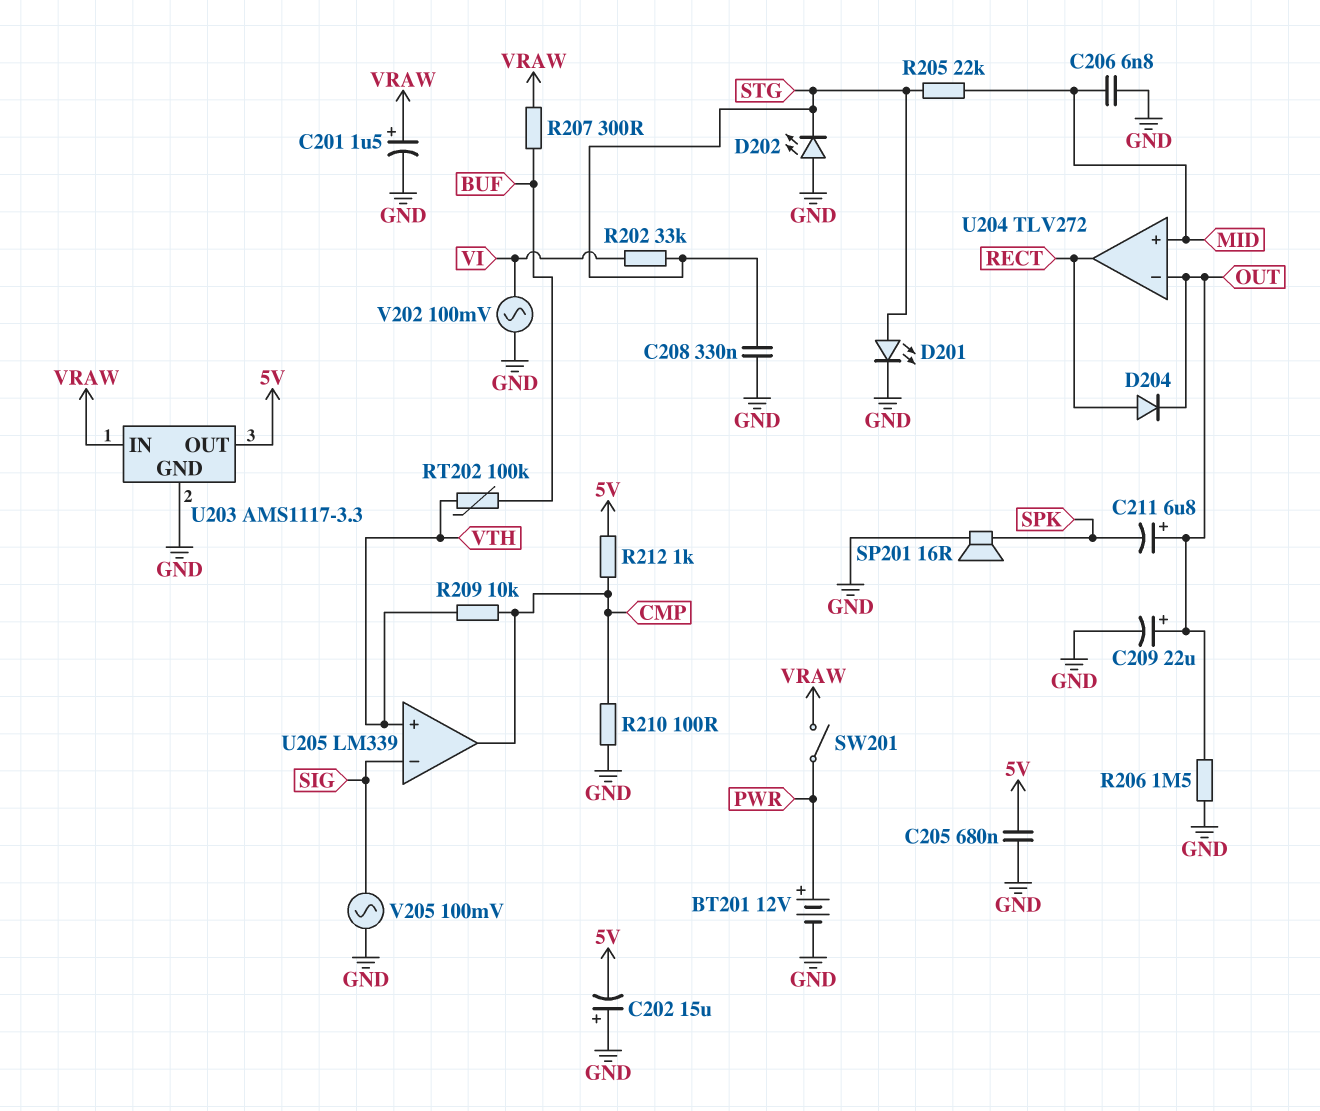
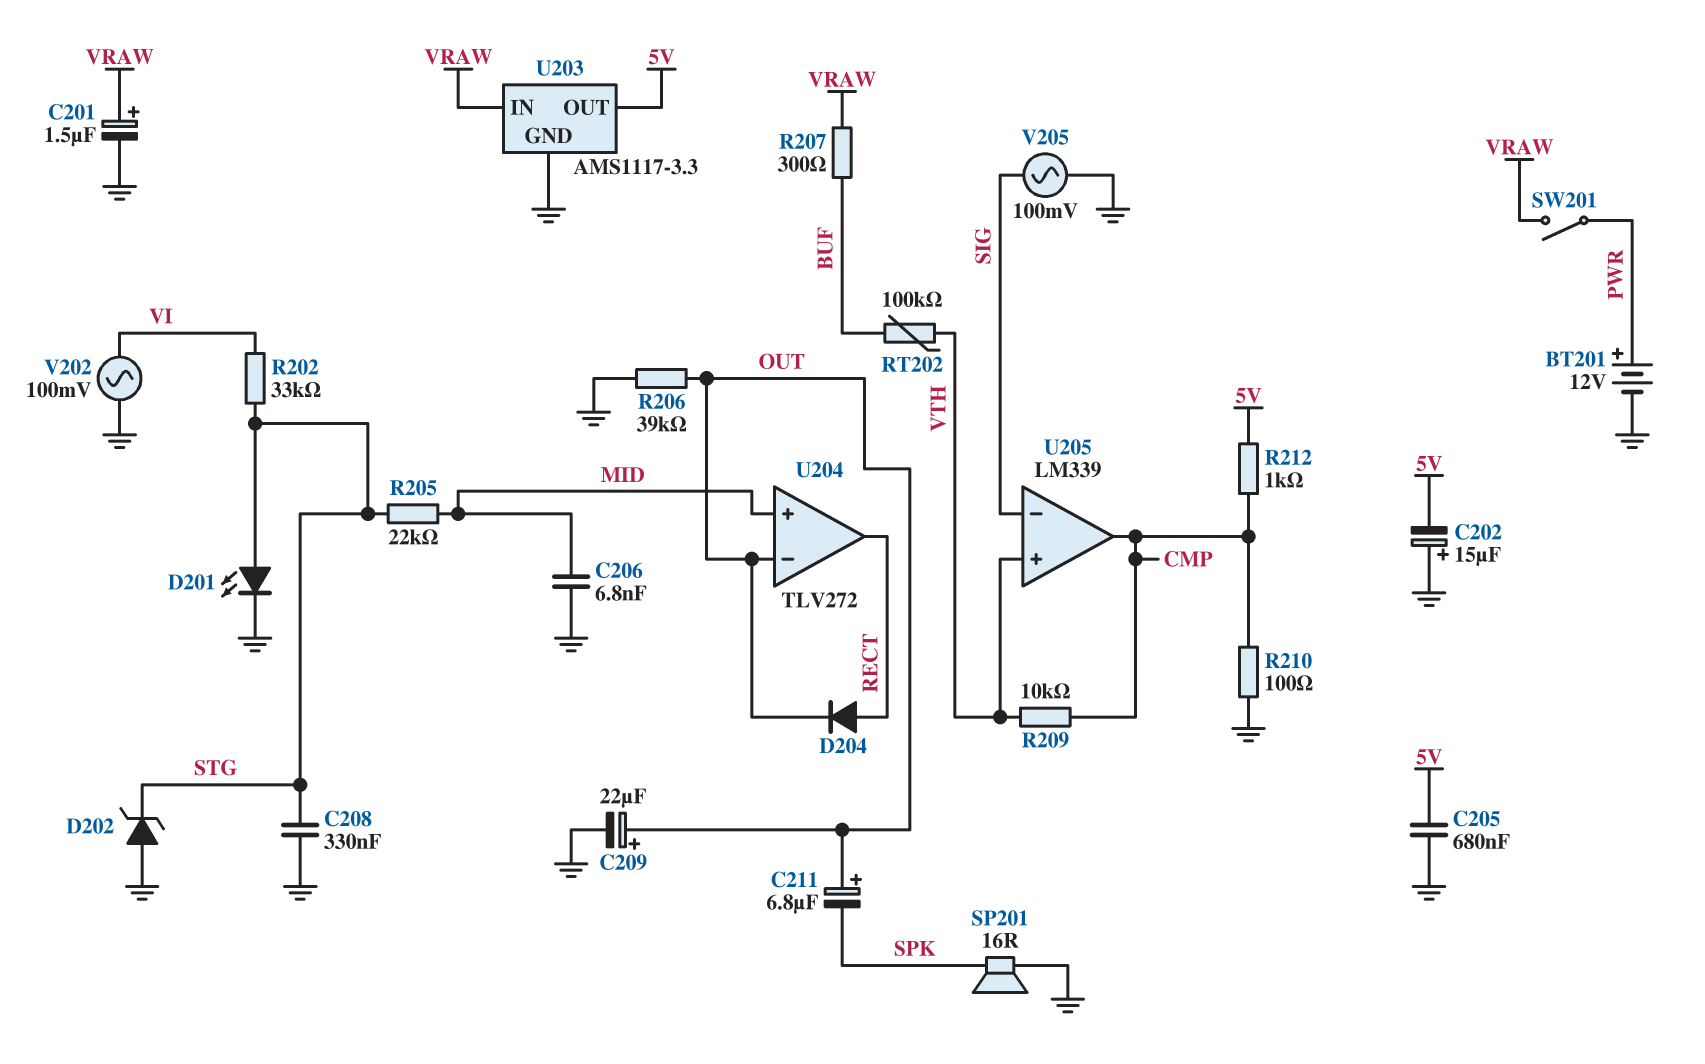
D202: LED (A GND, K STG) -> zener (A GND, K STG)
R206: 1.5M (GND, OUT) -> 39k (GND, OUT)

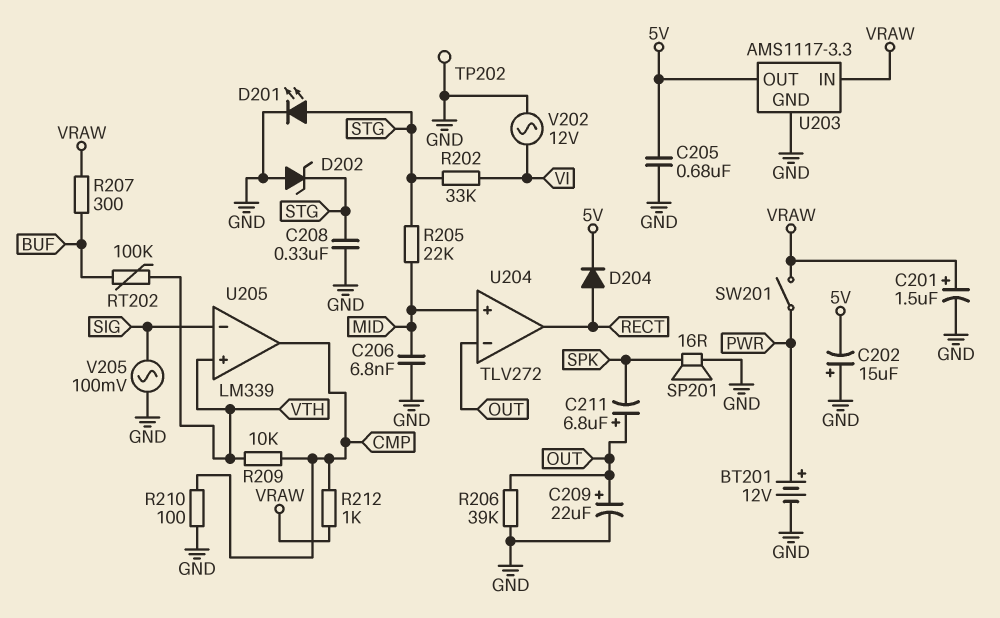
D204: diode (A RECT, K OUT) -> diode (A RECT, K 5V)
R212: 1k (5V, CMP) -> 1k (CMP, VRAW)
TP202: none -> test point (GND)
V202: AC 100mV (GND, VI) -> AC 12V (GND, VI)

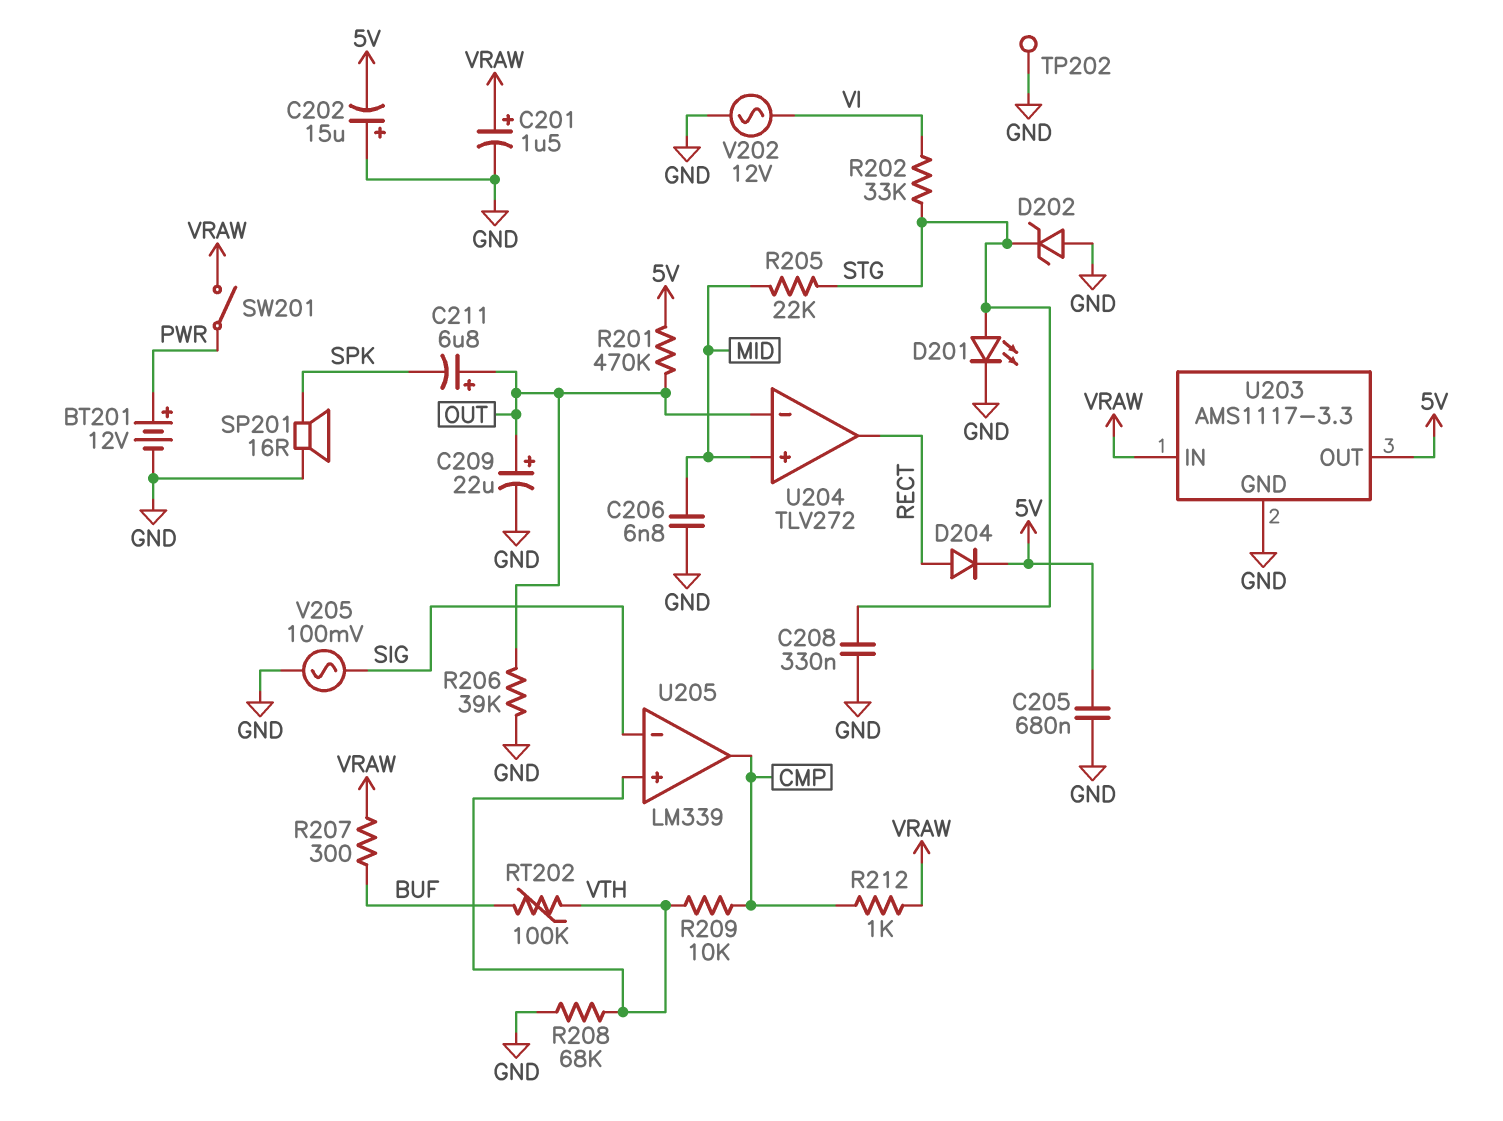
R201: none -> 470k (5V, OUT)
R208: none -> 68k (GND, VTH)
R210: 100 (CMP, GND) -> none

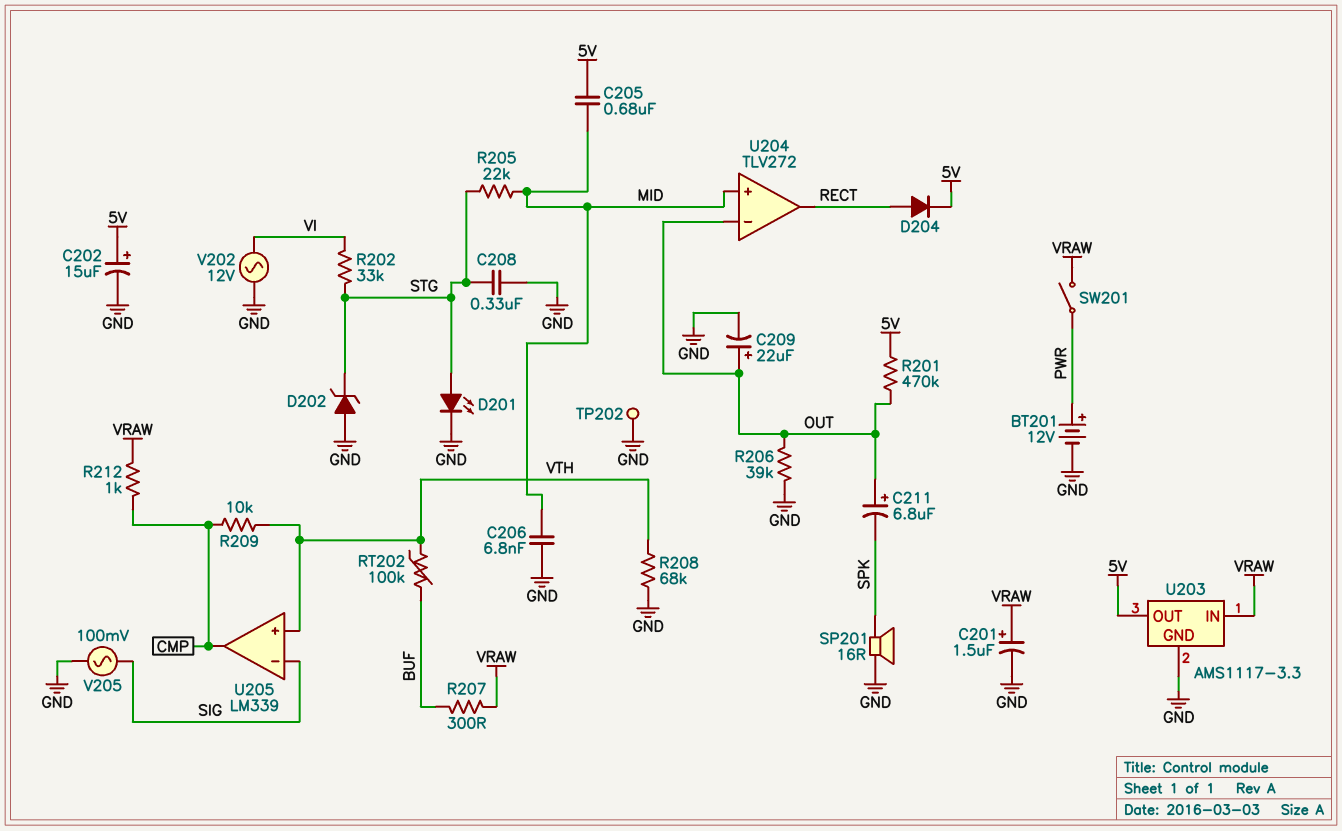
C202: 15uF (plus GND, minus 5V) -> 15uF (plus 5V, minus GND)
C205: 680nF (5V, GND) -> 680nF (5V, MID)

